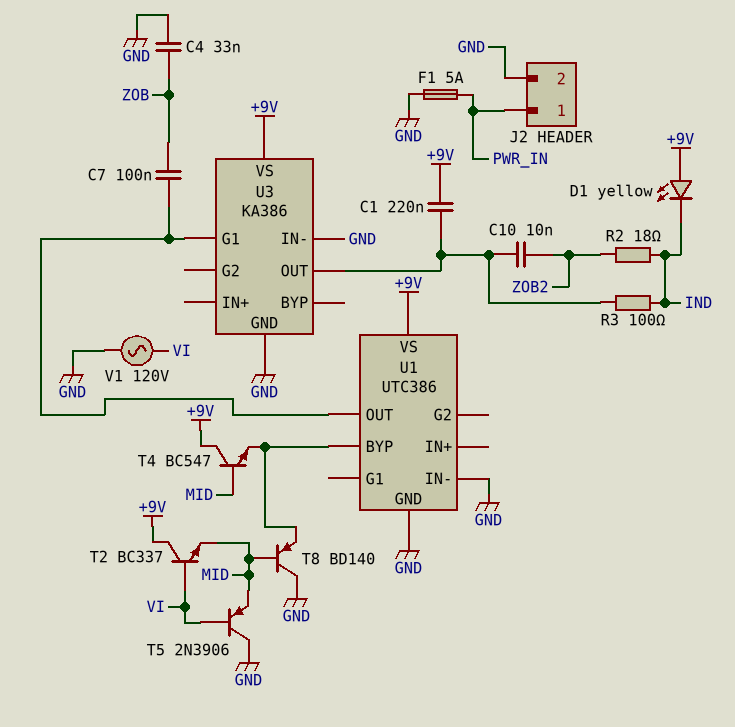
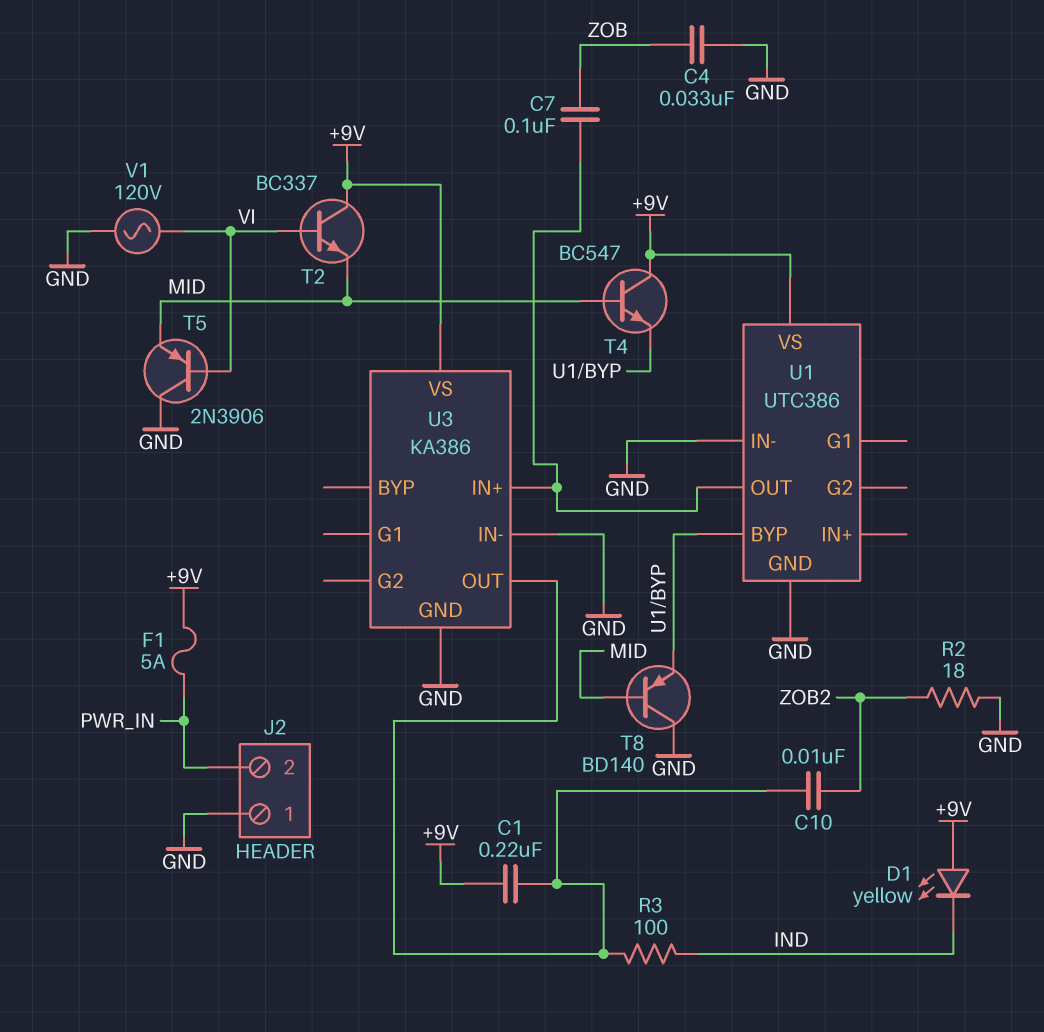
F1: 5A (GND, PWR_IN) -> 5A (+9V, PWR_IN)
J2 pin 1: PWR_IN -> GND
J2 pin 2: GND -> PWR_IN
R2: 18 (IND, ZOB2) -> 18 (GND, ZOB2)
U3 pin G1: U1/OUT -> none
U3 pin IN+: none -> U1/OUT

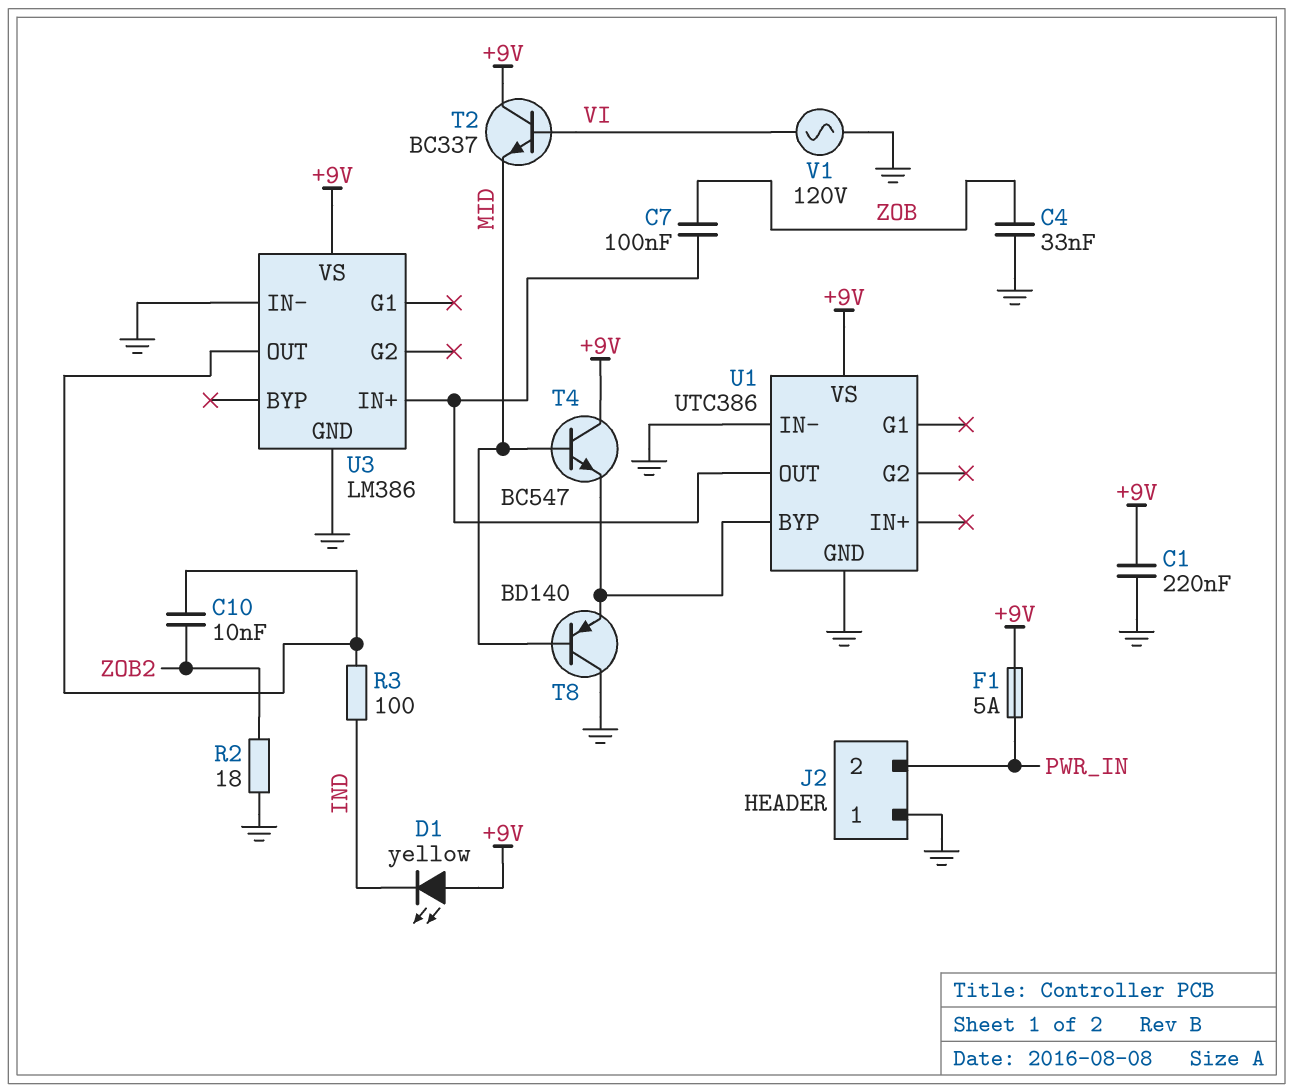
C1: 220nF (+9V, U3/OUT) -> 220nF (+9V, GND)
T5: PNP 2N3906 (B VI, C GND, E MID) -> none
U3: KA386 -> LM386

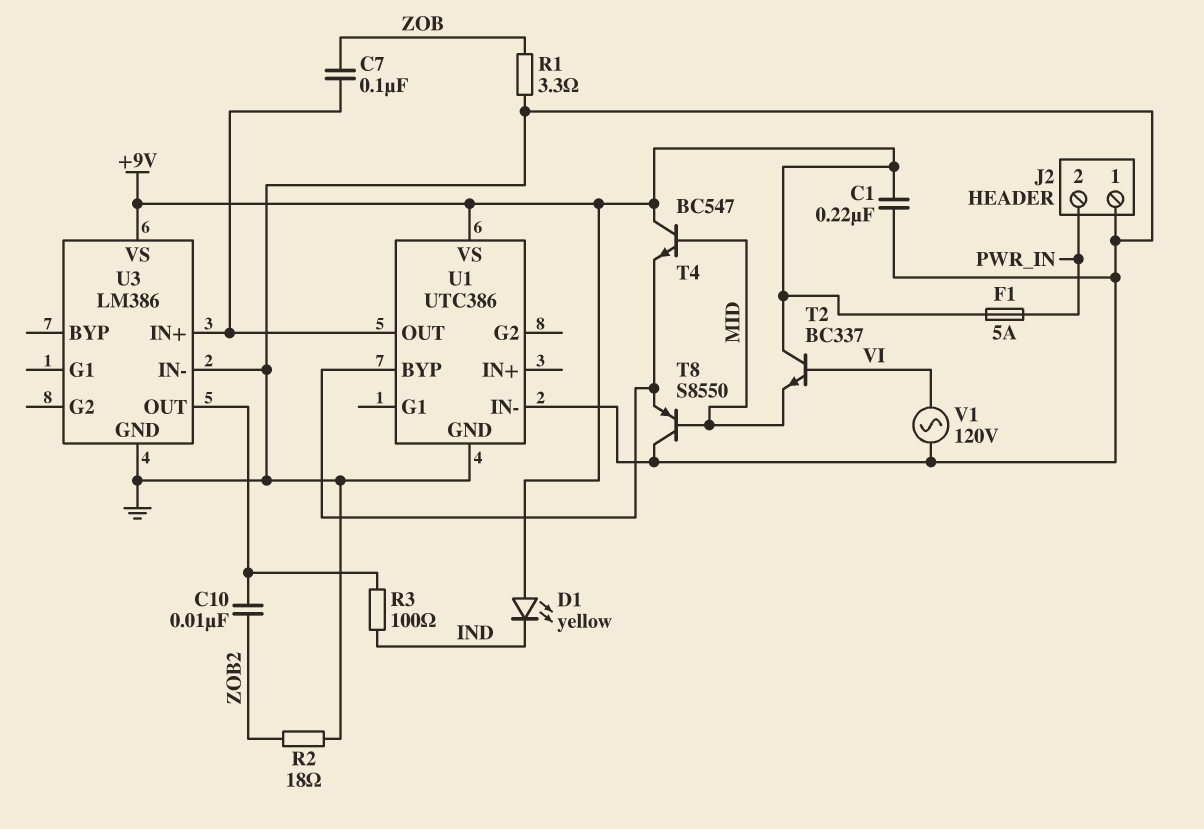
C4: 33nF (GND, ZOB) -> none
R1: none -> 3.3 (GND, ZOB)
T8: PNP BD140 (B MID, C GND, E U1/BYP) -> PNP S8550 (B MID, C GND, E U1/BYP)

